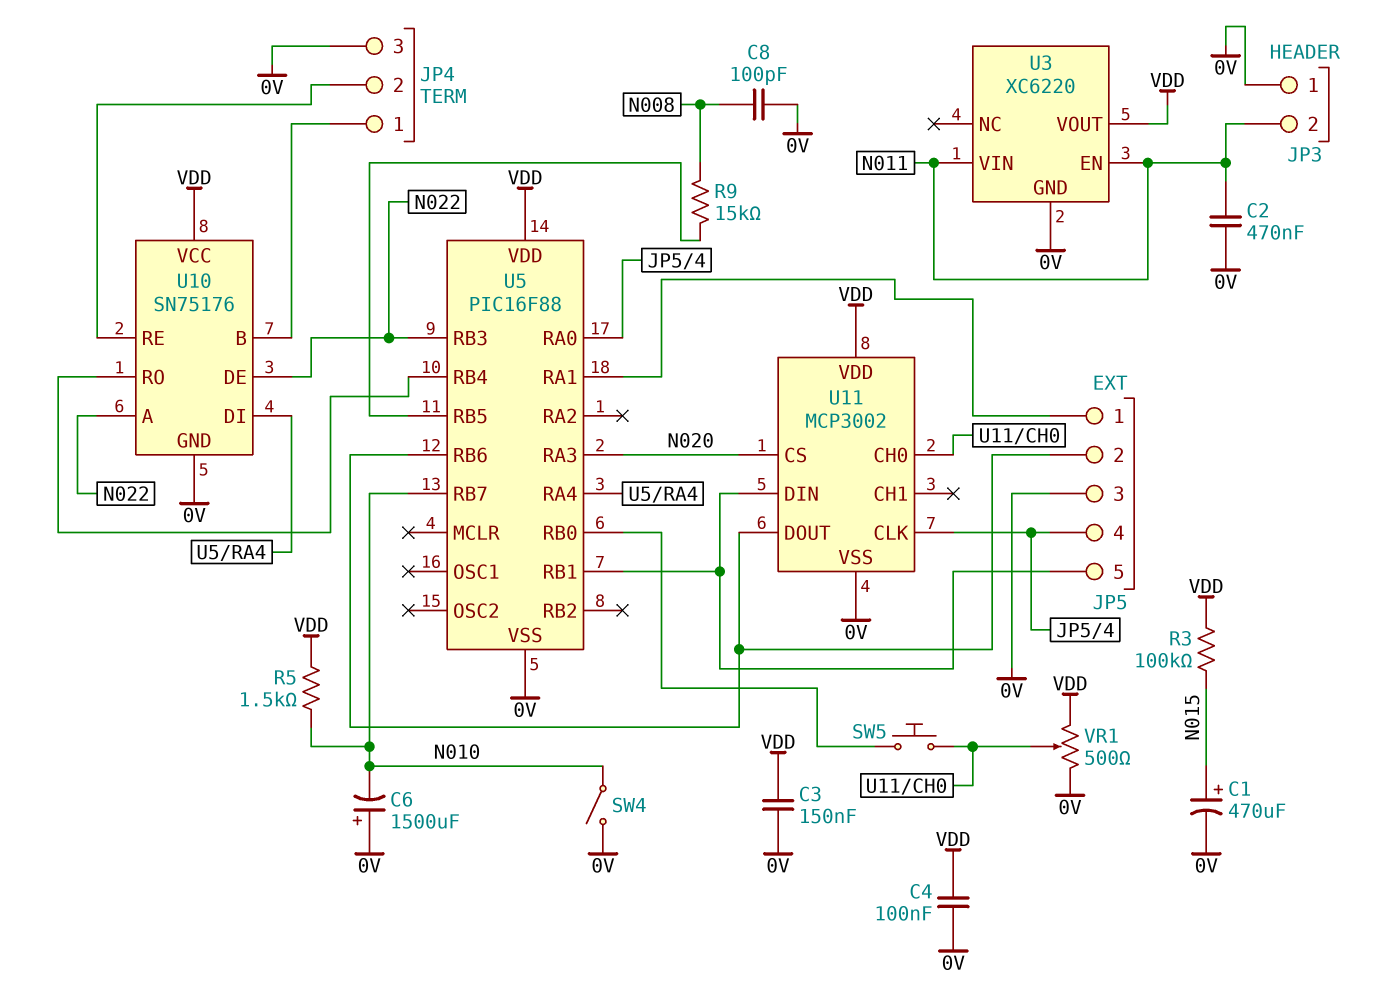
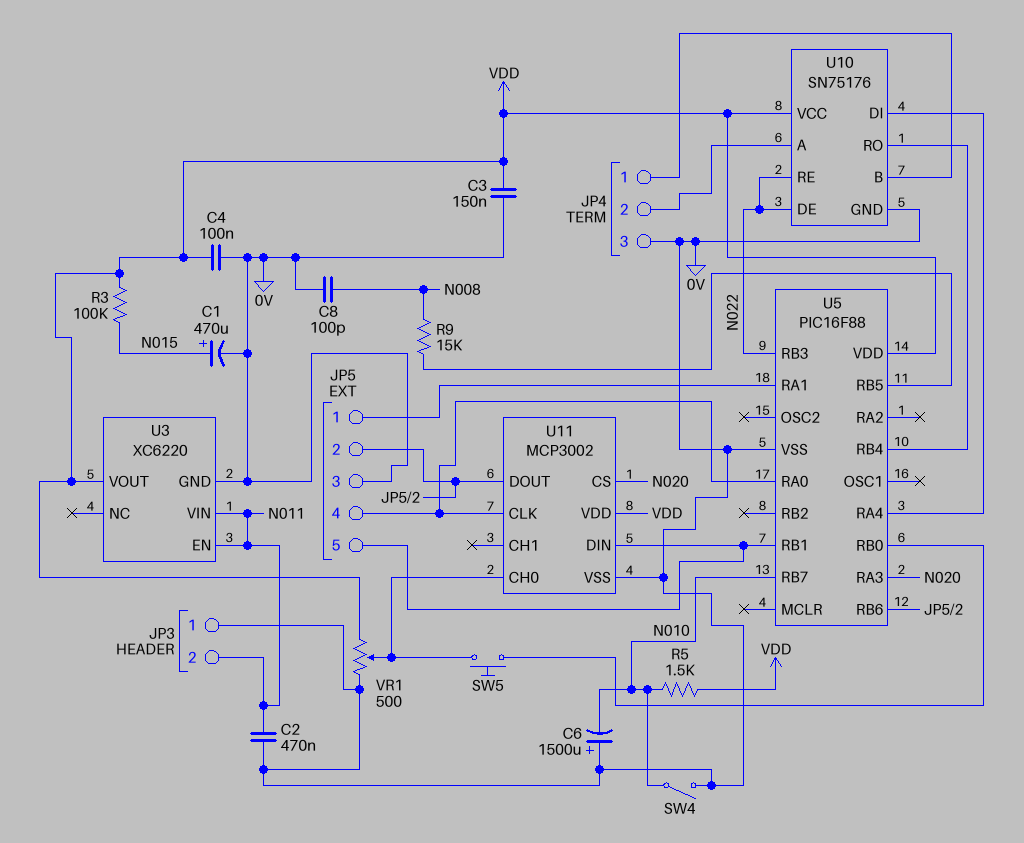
U10 pin A: N022 -> JP4/2
U10 pin RE: JP4/2 -> N022

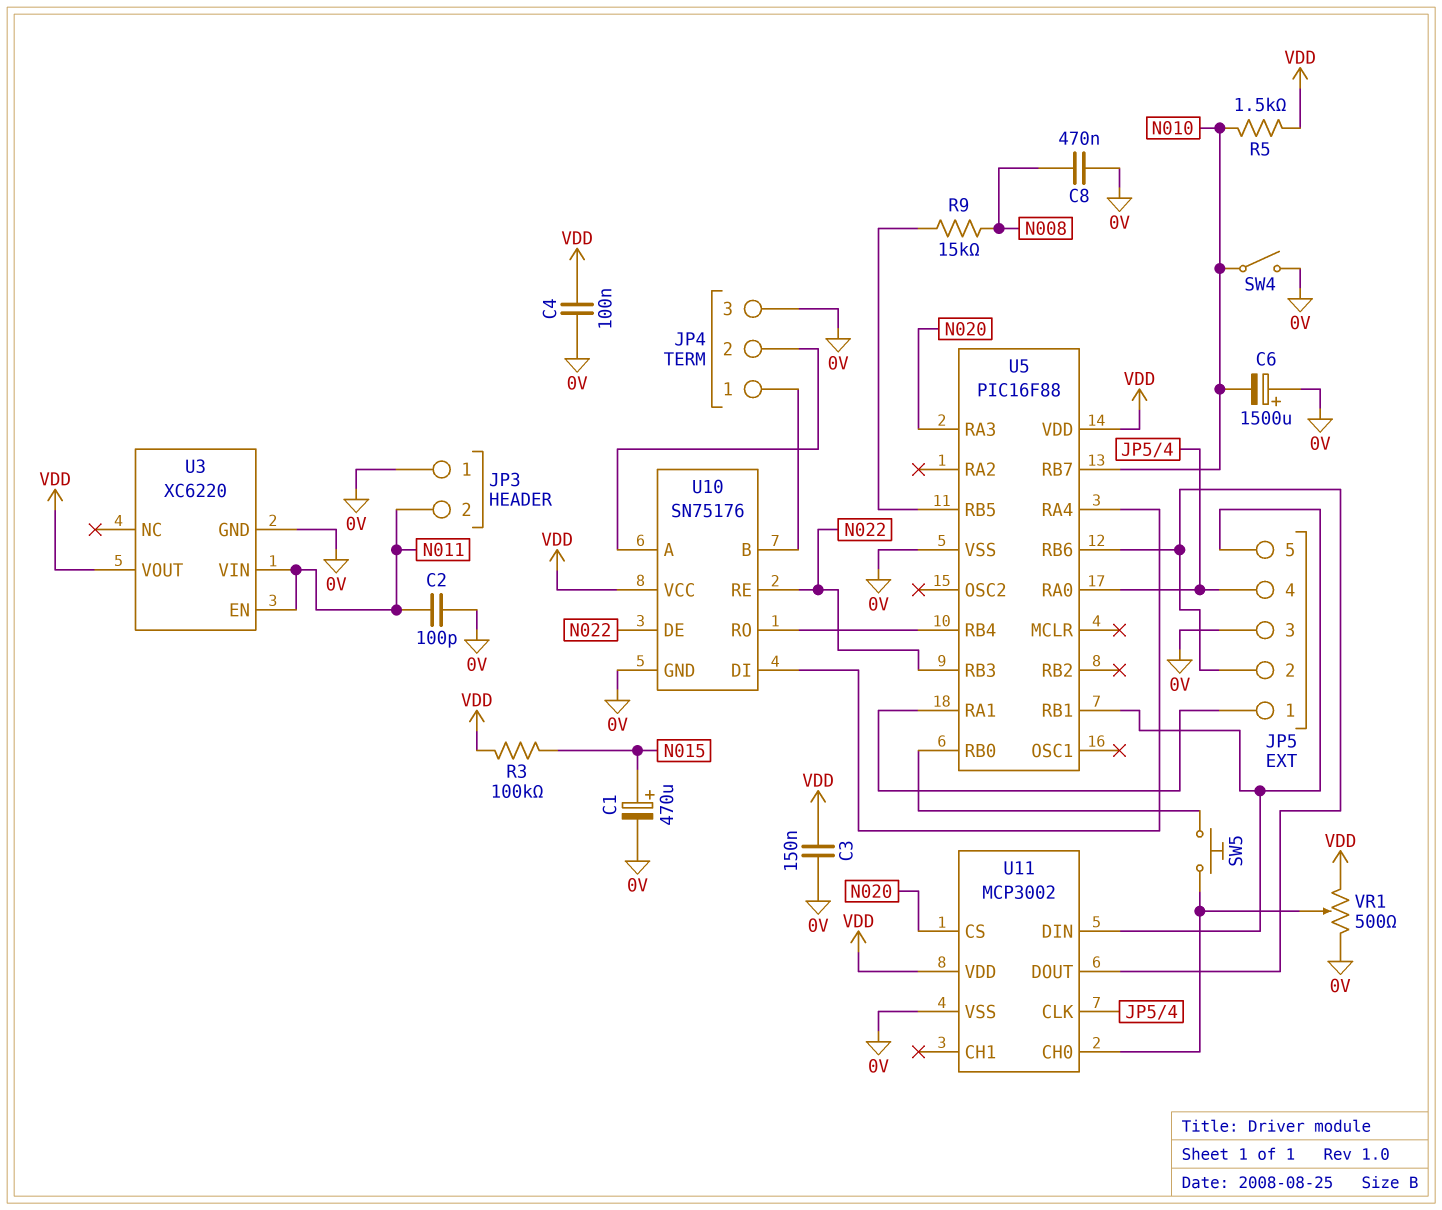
C2: 470nF (0V, N011) -> 100pF (0V, N011)
C8: 100pF (0V, N008) -> 470nF (0V, N008)

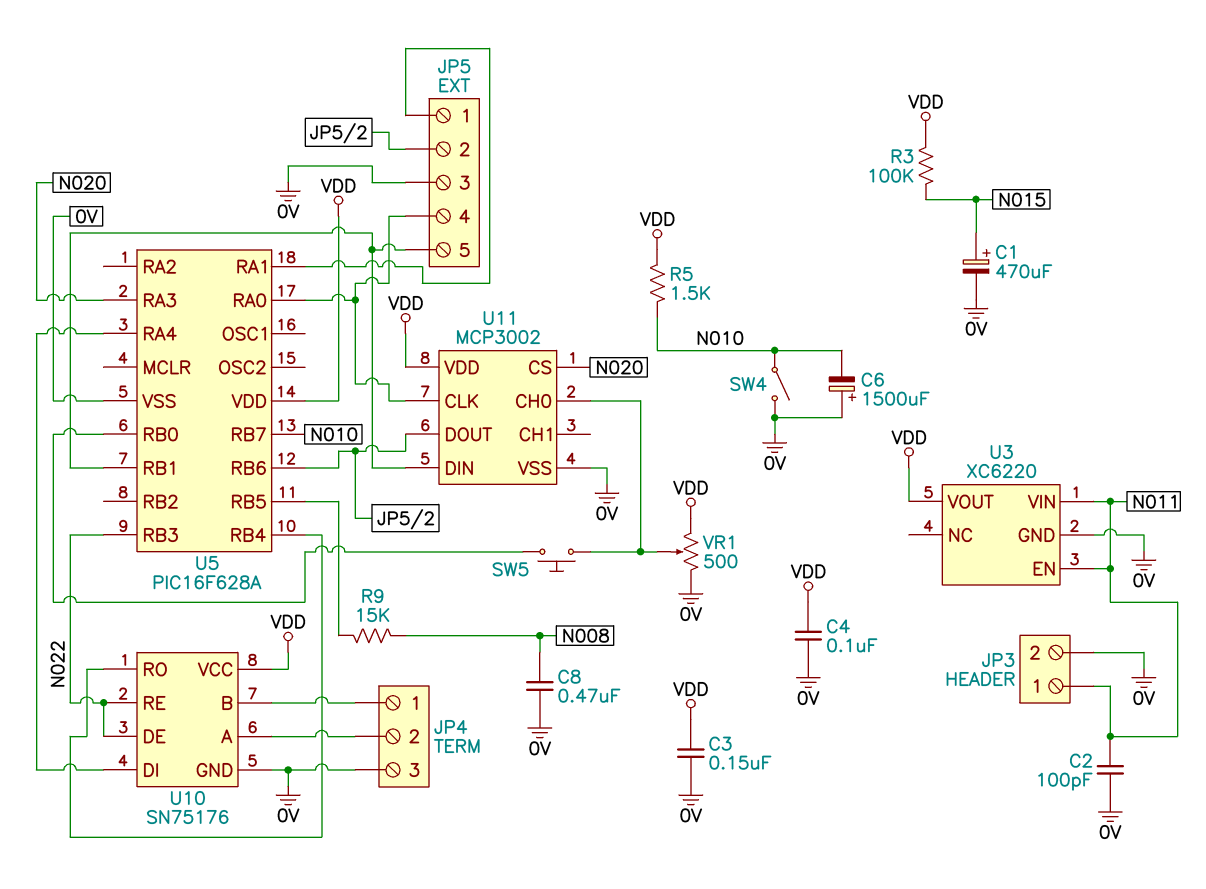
JP3 pin 1: 0V -> N011
JP3 pin 2: N011 -> 0V
U5: PIC16F88 -> PIC16F628A

